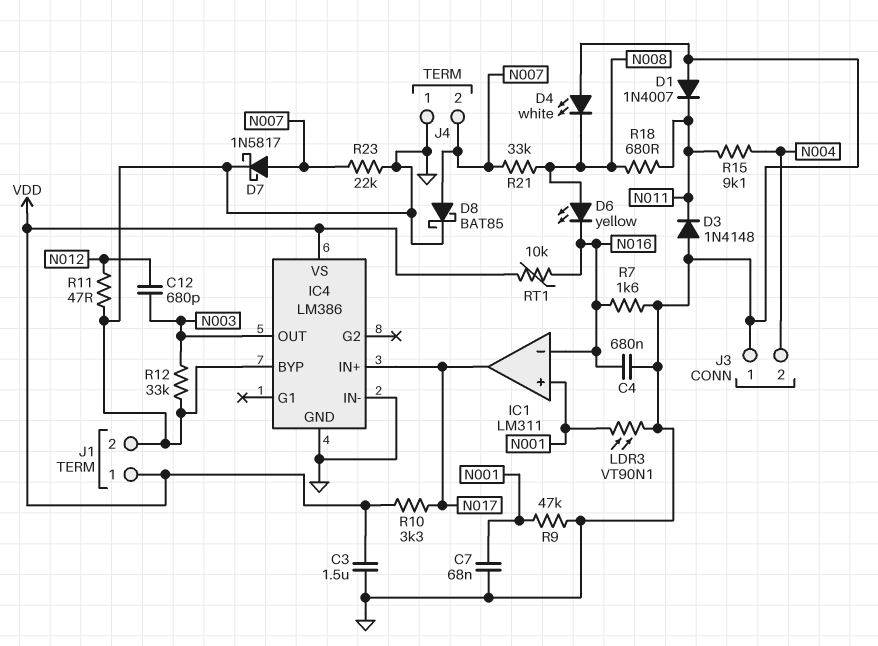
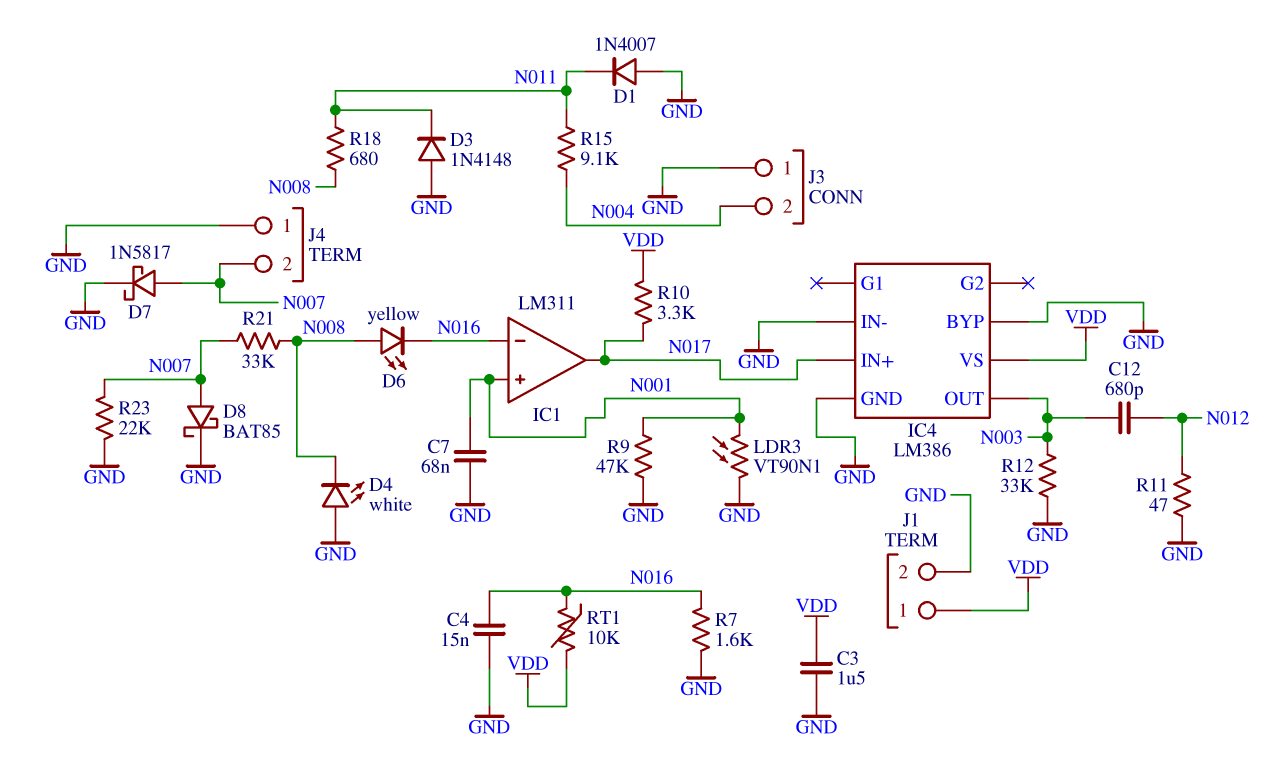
C4: 680nF (GND, N016) -> 15nF (GND, N016)

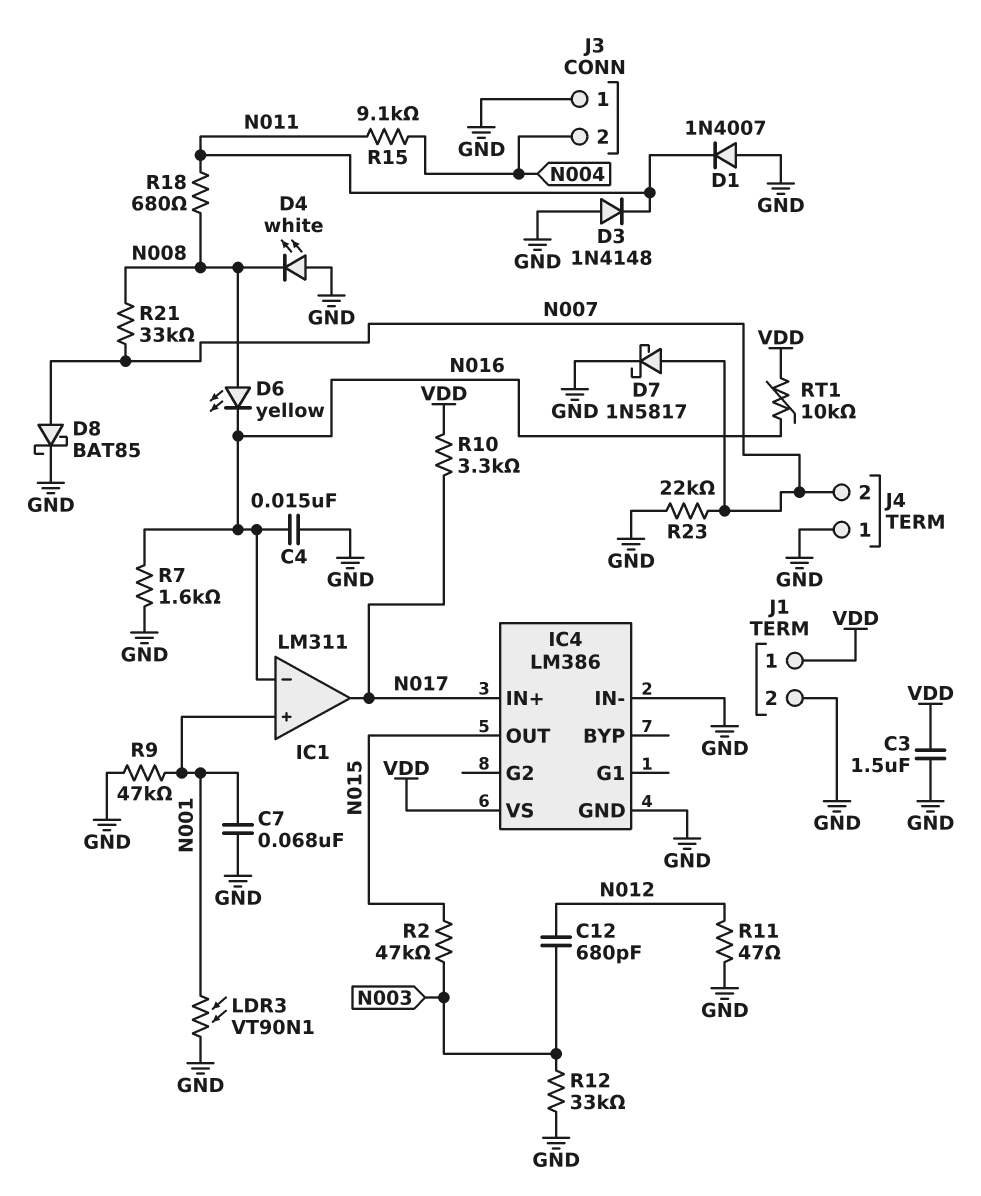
IC4 pin BYP: GND -> none
IC4 pin OUT: N003 -> N015
R2: none -> 47k (N003, N015)

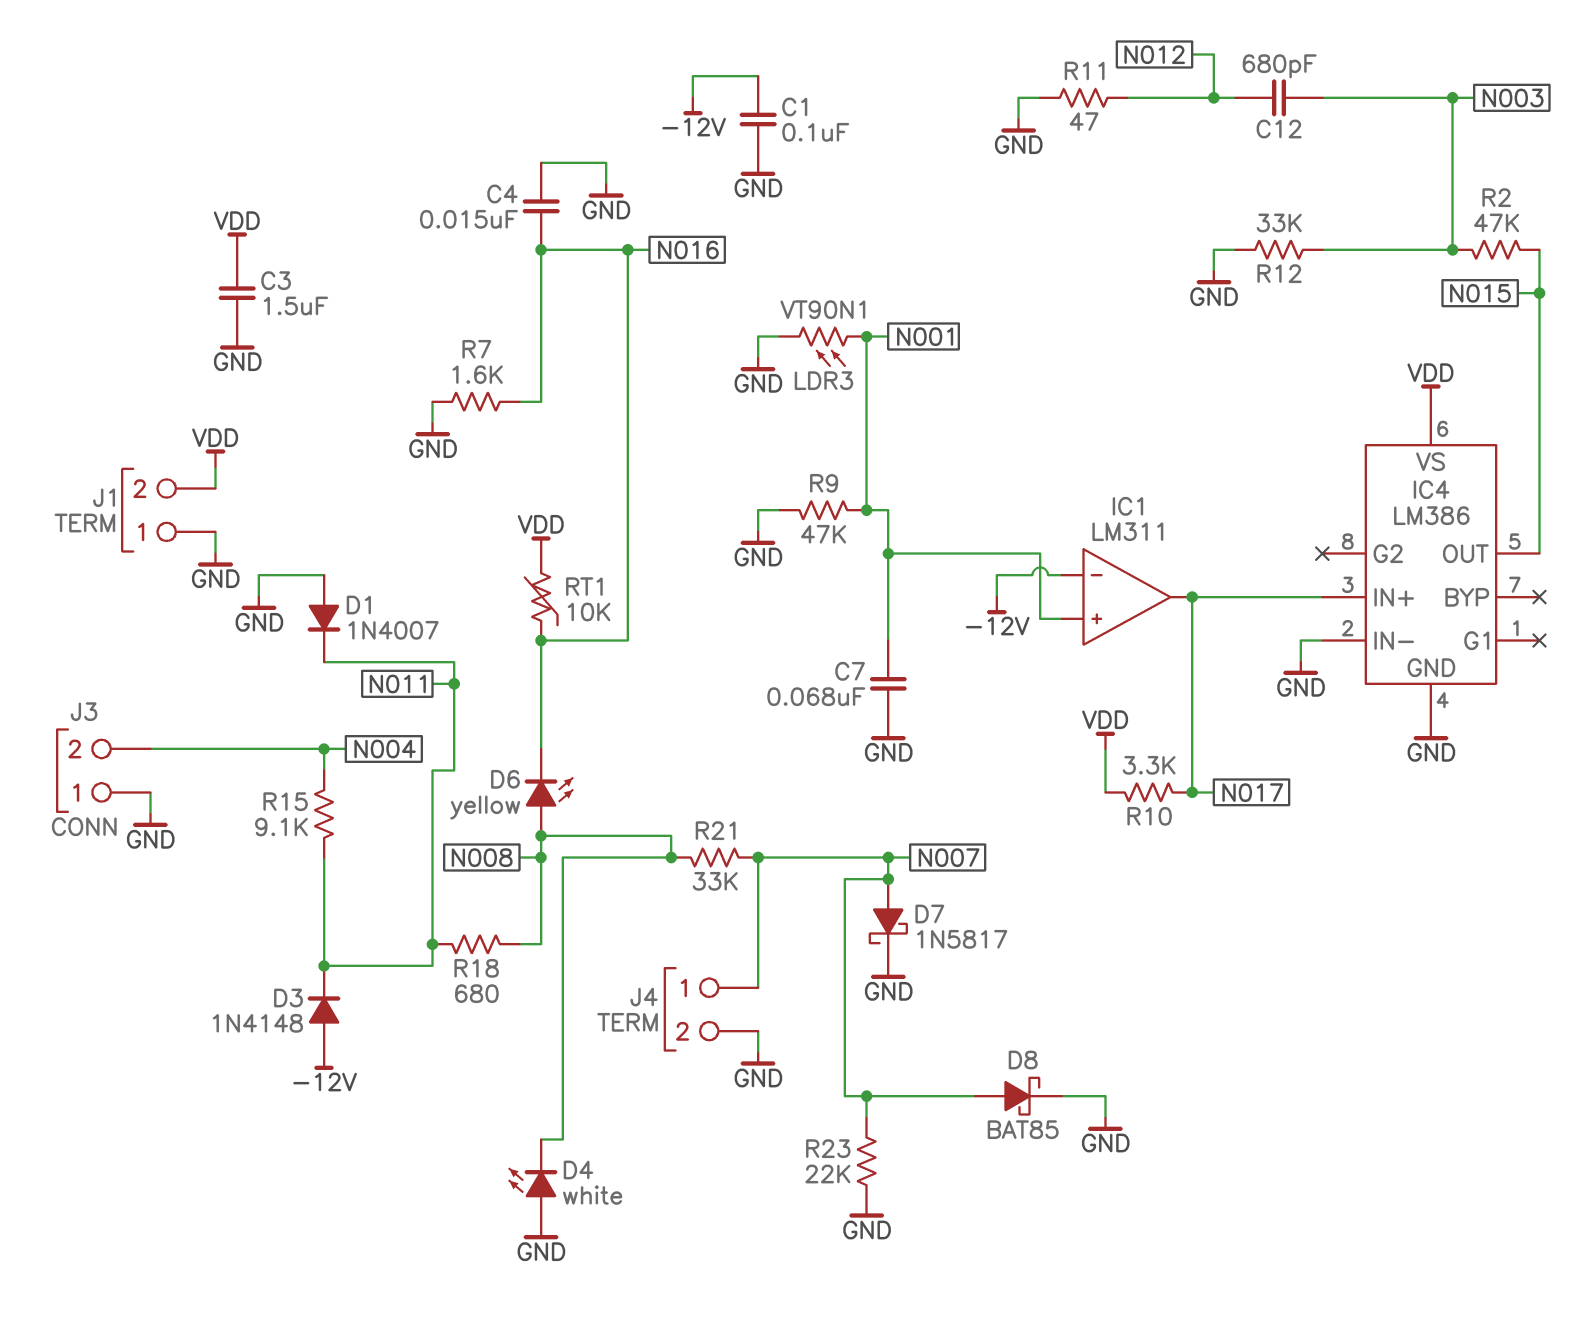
C1: none -> 100nF (-12V, GND)
D3: diode 1N4148 (A GND, K N011) -> diode 1N4148 (A -12V, K N011)
IC1 pin in-: N016 -> -12V
J1 pin 1: VDD -> GND
J1 pin 2: GND -> VDD
J4 pin 1: GND -> N007
J4 pin 2: N007 -> GND

